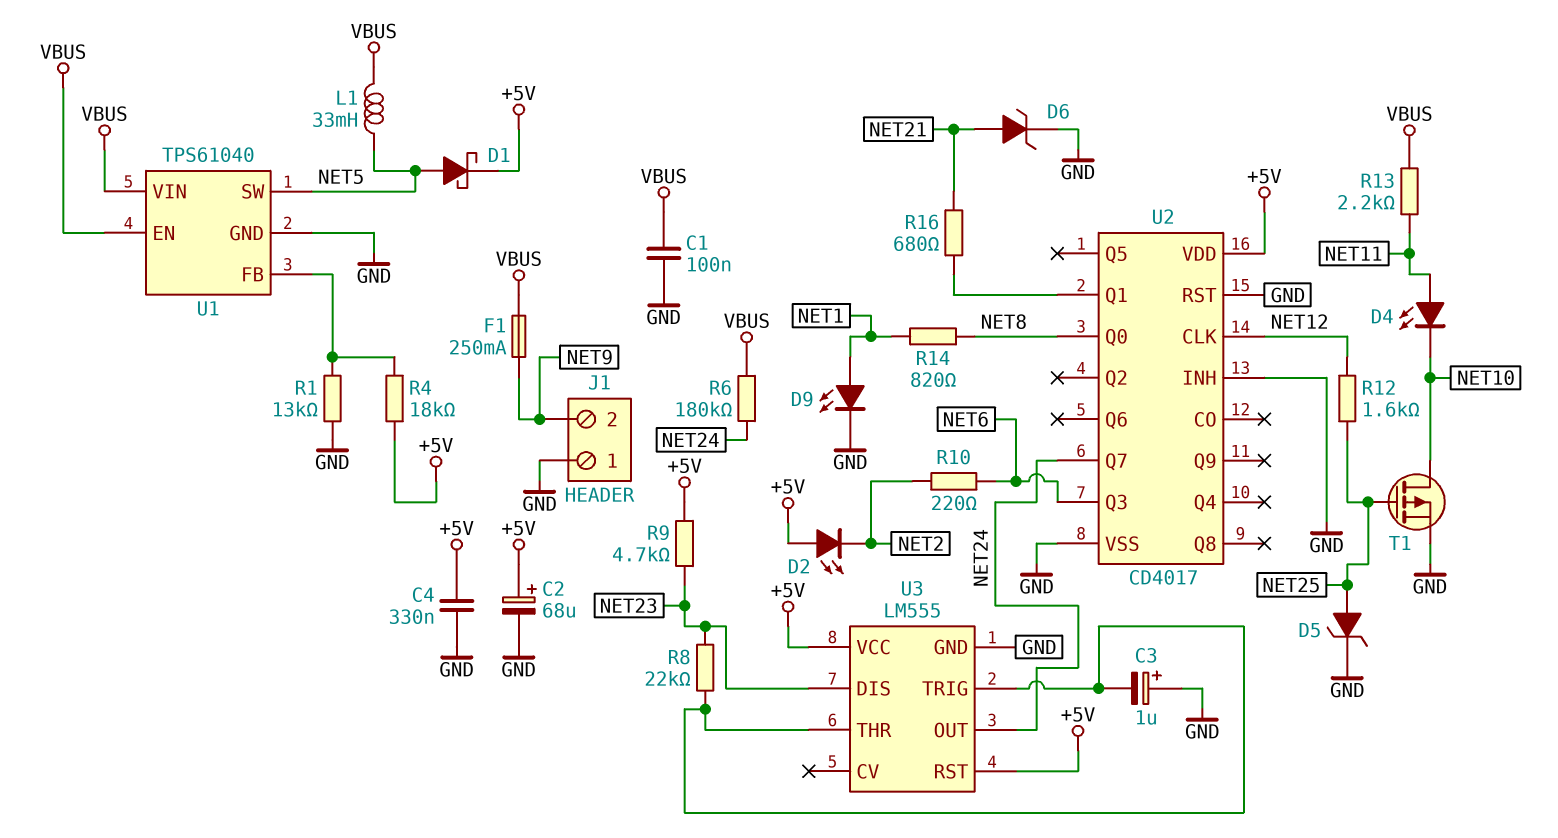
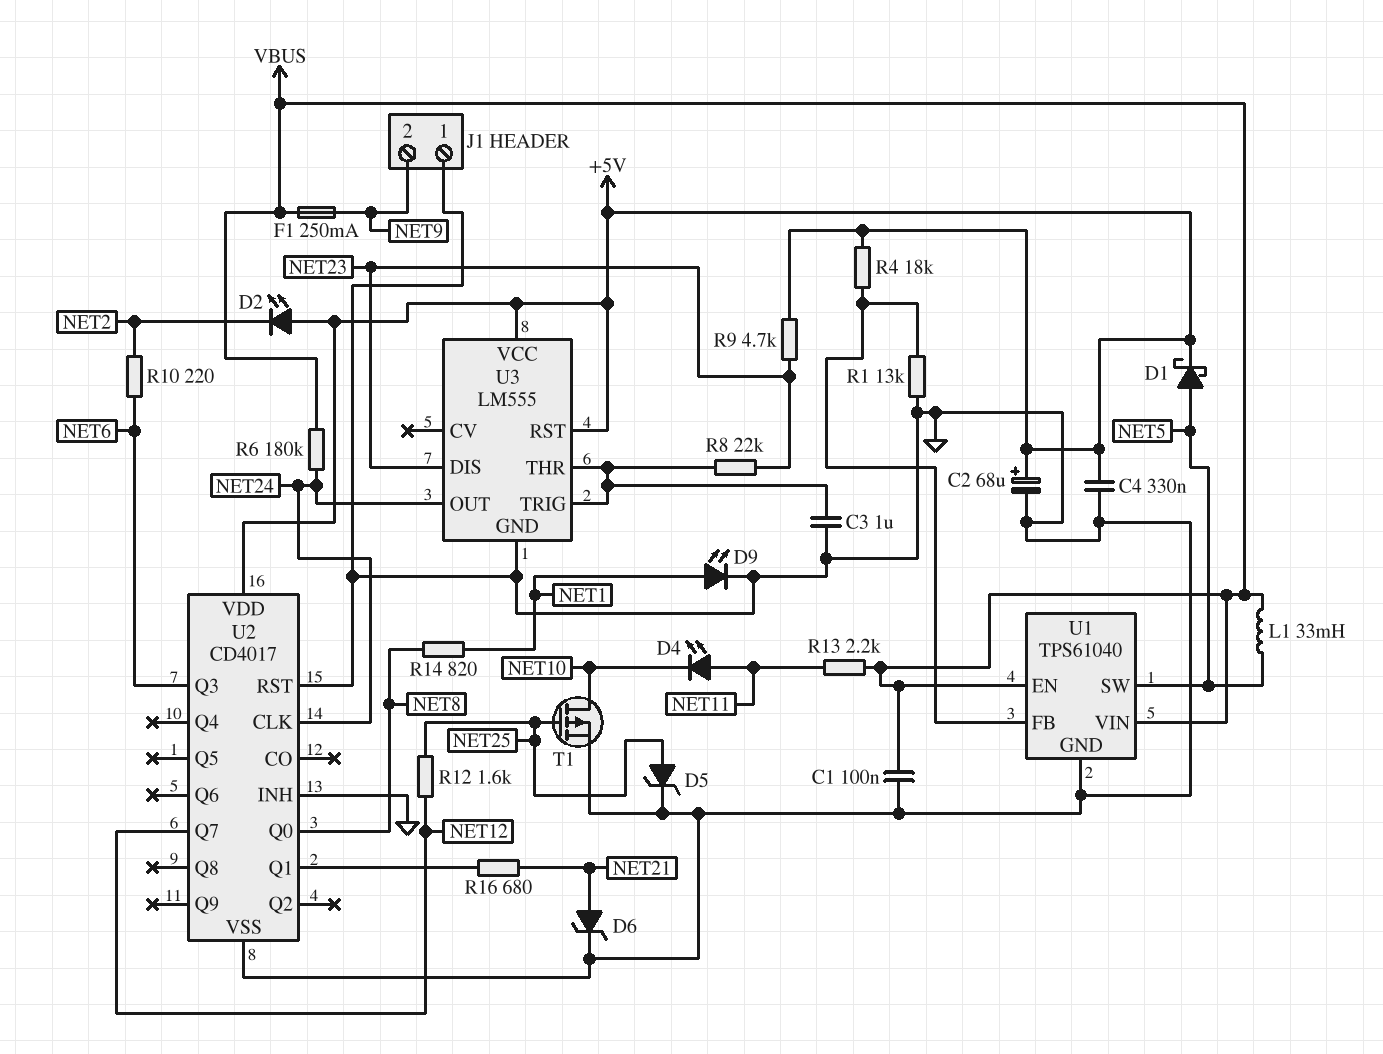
C3: 1uF (plus GND, minus U3/THR) -> 1uF (GND, U3/THR)
U2 pin CLK: NET12 -> NET24
U2 pin Q7: NET24 -> NET12

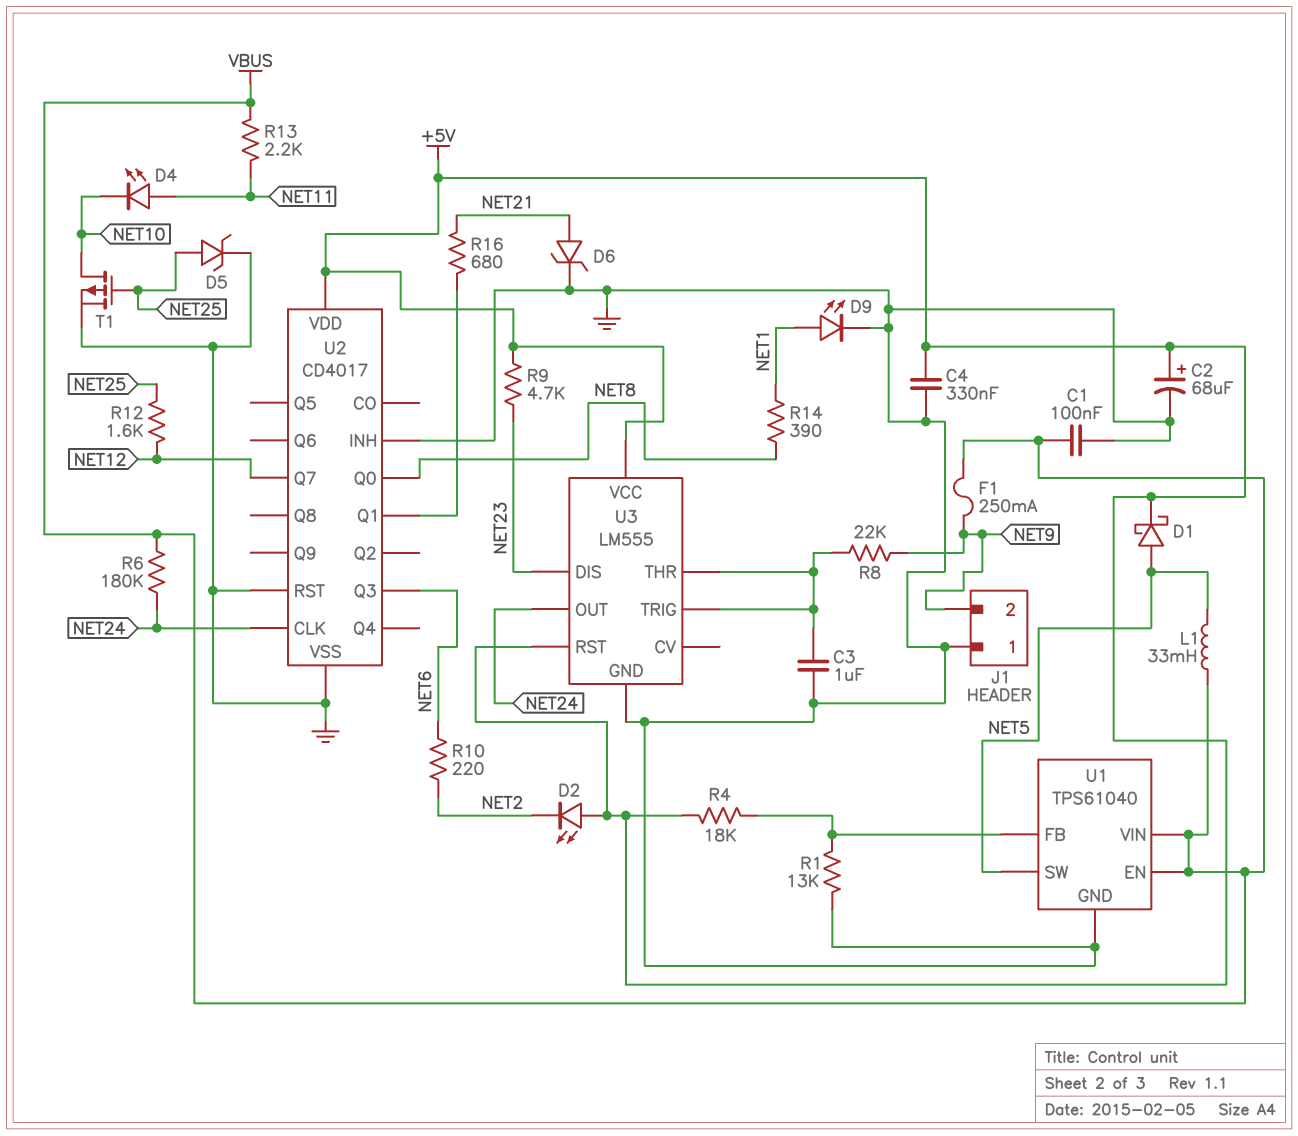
R8: 22k (NET23, U3/THR) -> 22k (NET9, U3/THR)
R14: 820 (NET1, NET8) -> 390 (NET1, NET8)

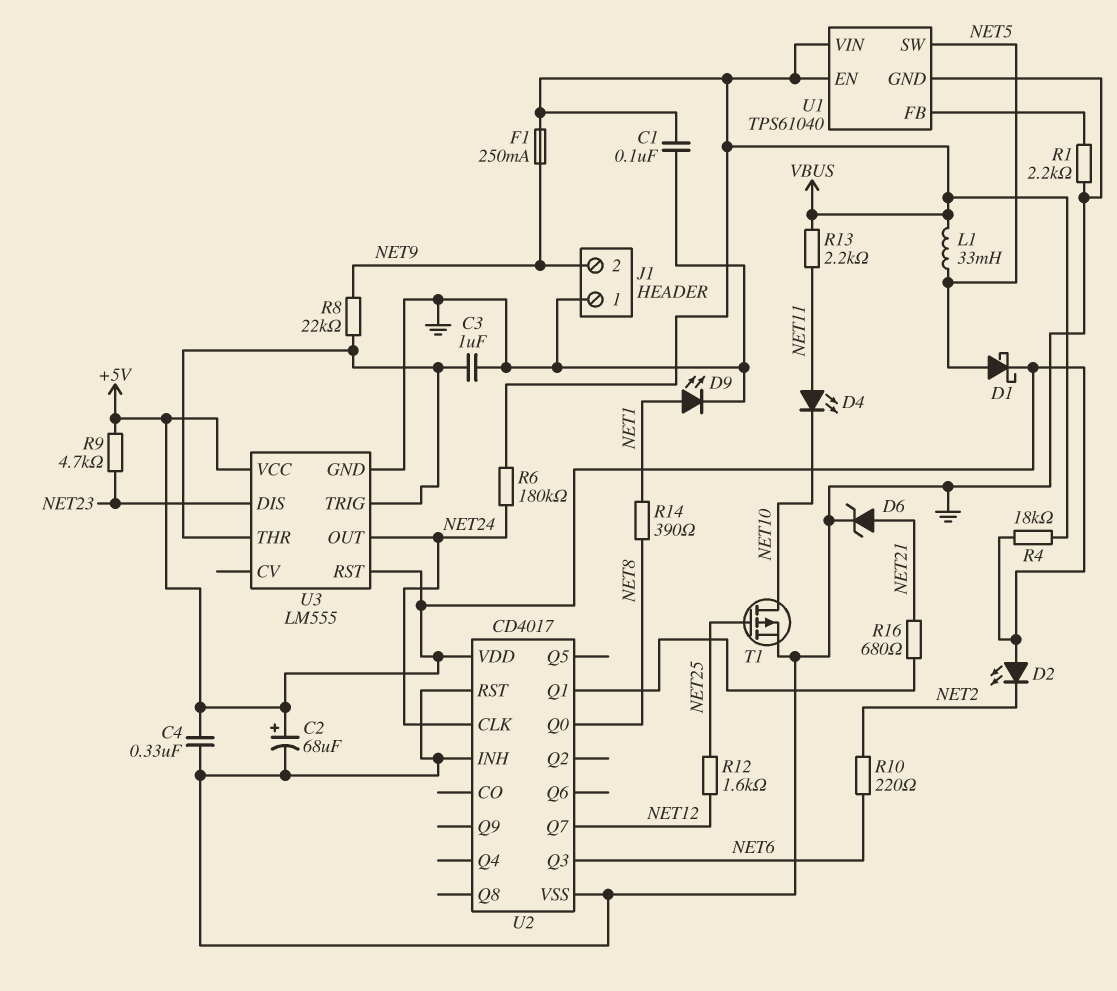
D5: zener (A NET25, K GND) -> none
R1: 13k (GND, U1/FB) -> 2.2k (GND, U1/FB)
R4: 18k (+5V, U1/FB) -> 18k (+5V, VBUS)

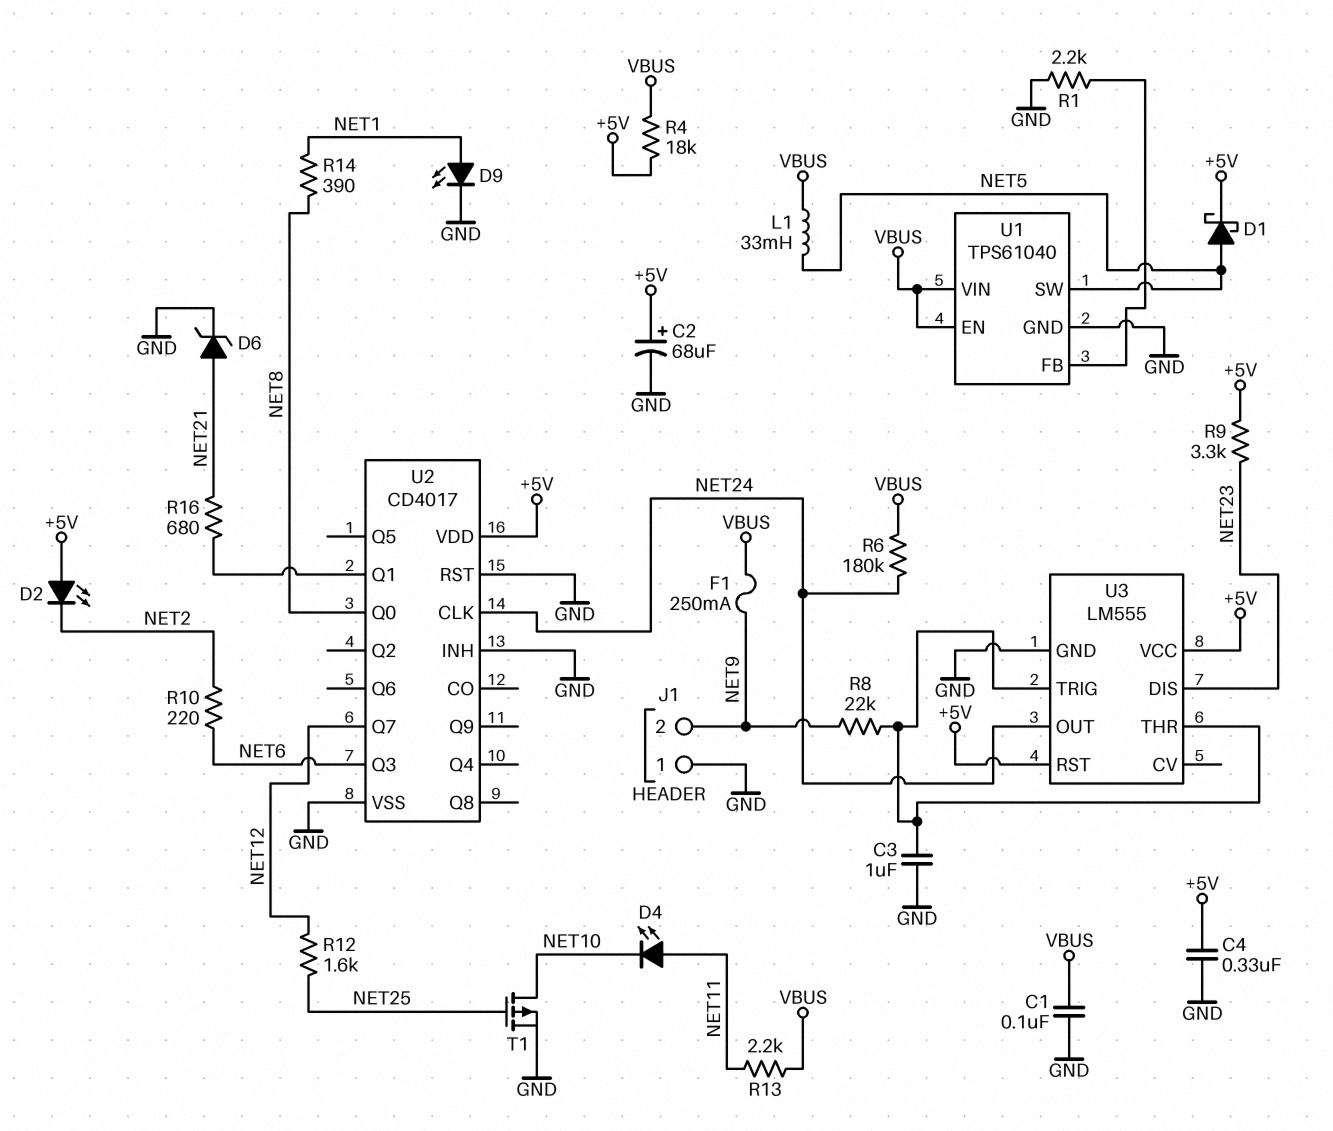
R9: 4.7k (+5V, NET23) -> 3.3k (+5V, NET23)

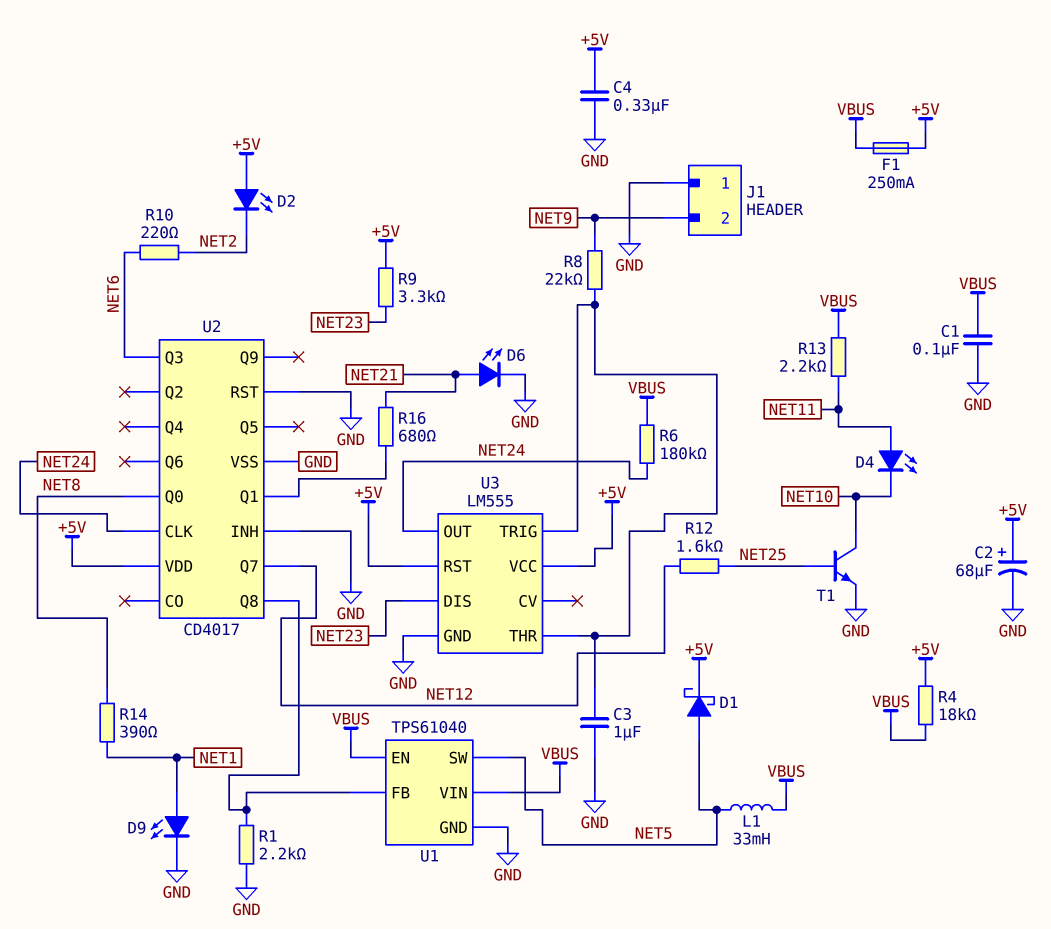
D6: zener (A NET21, K GND) -> LED (A NET21, K GND)
F1: 250mA (NET9, VBUS) -> 250mA (+5V, VBUS)
T1: PMOS (G NET25, D NET10, S GND) -> NPN (B NET25, C NET10, E GND)
U2 pin Q8: none -> U1/FB

